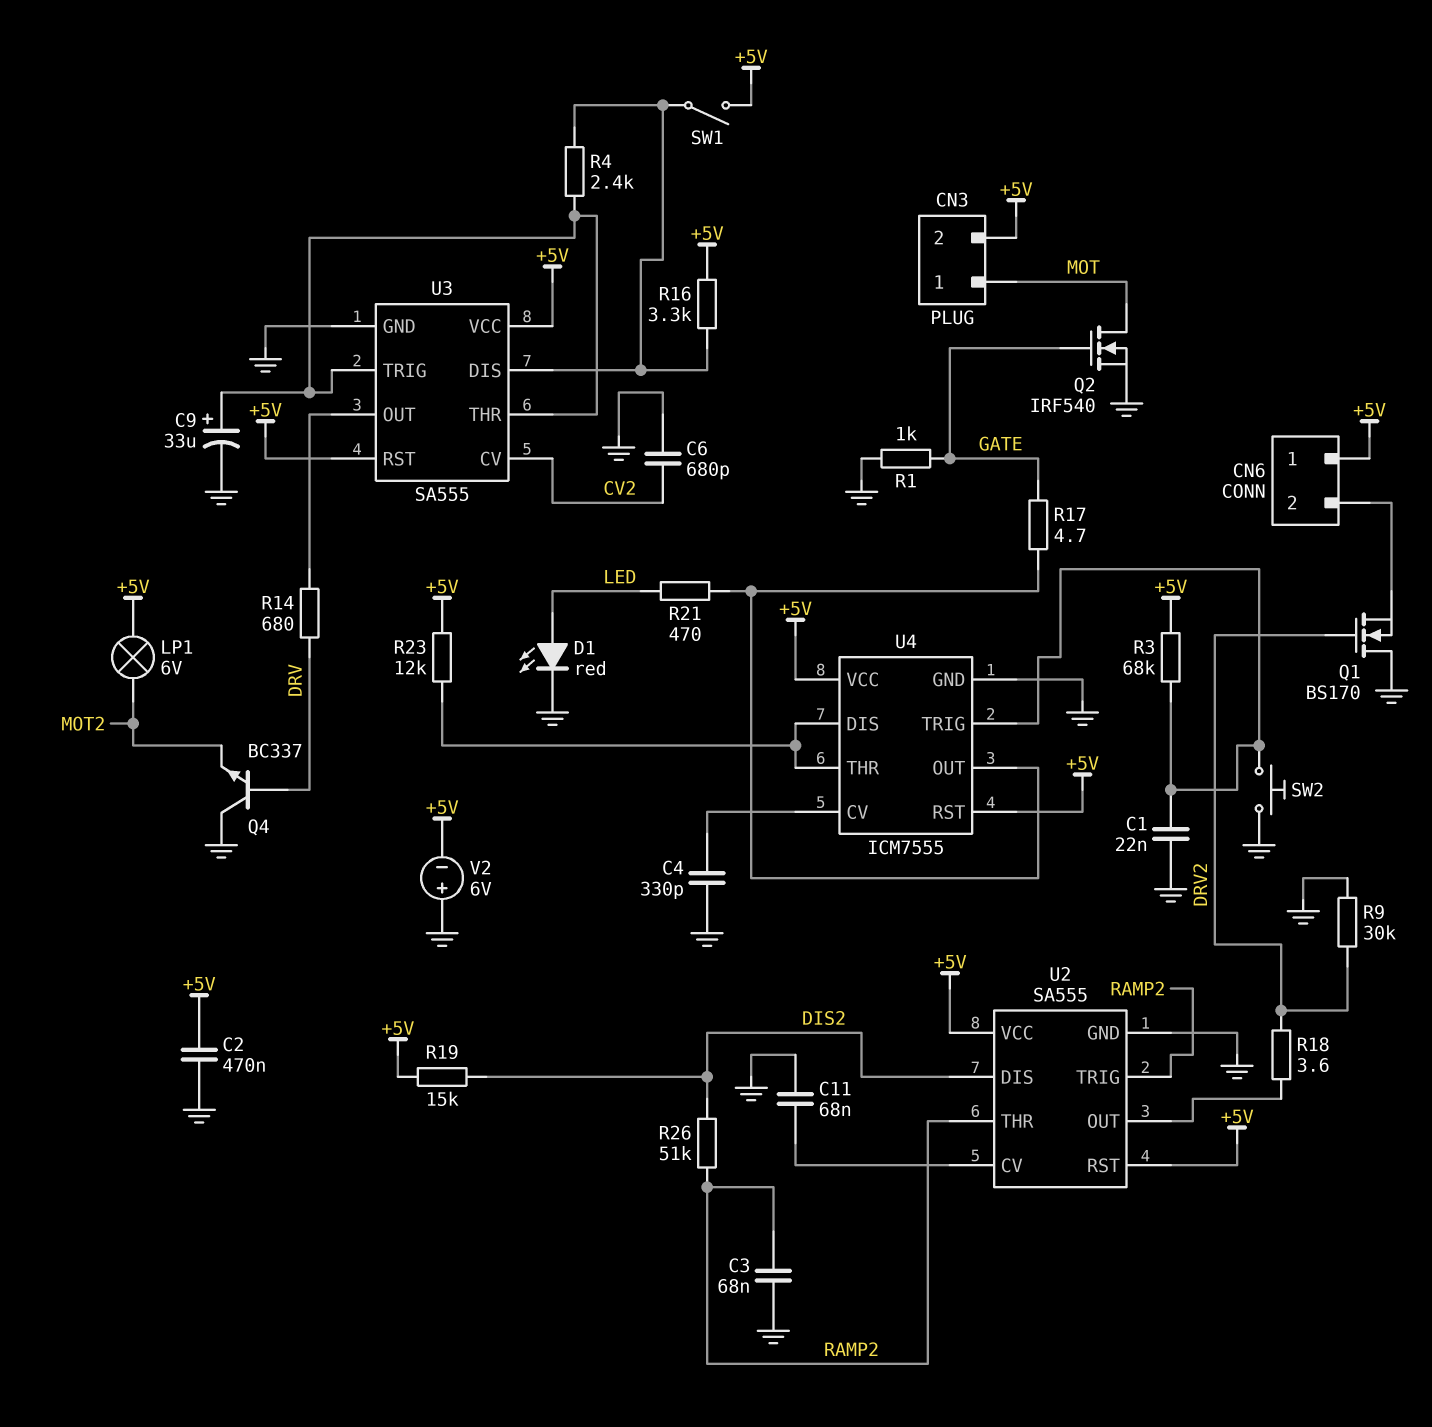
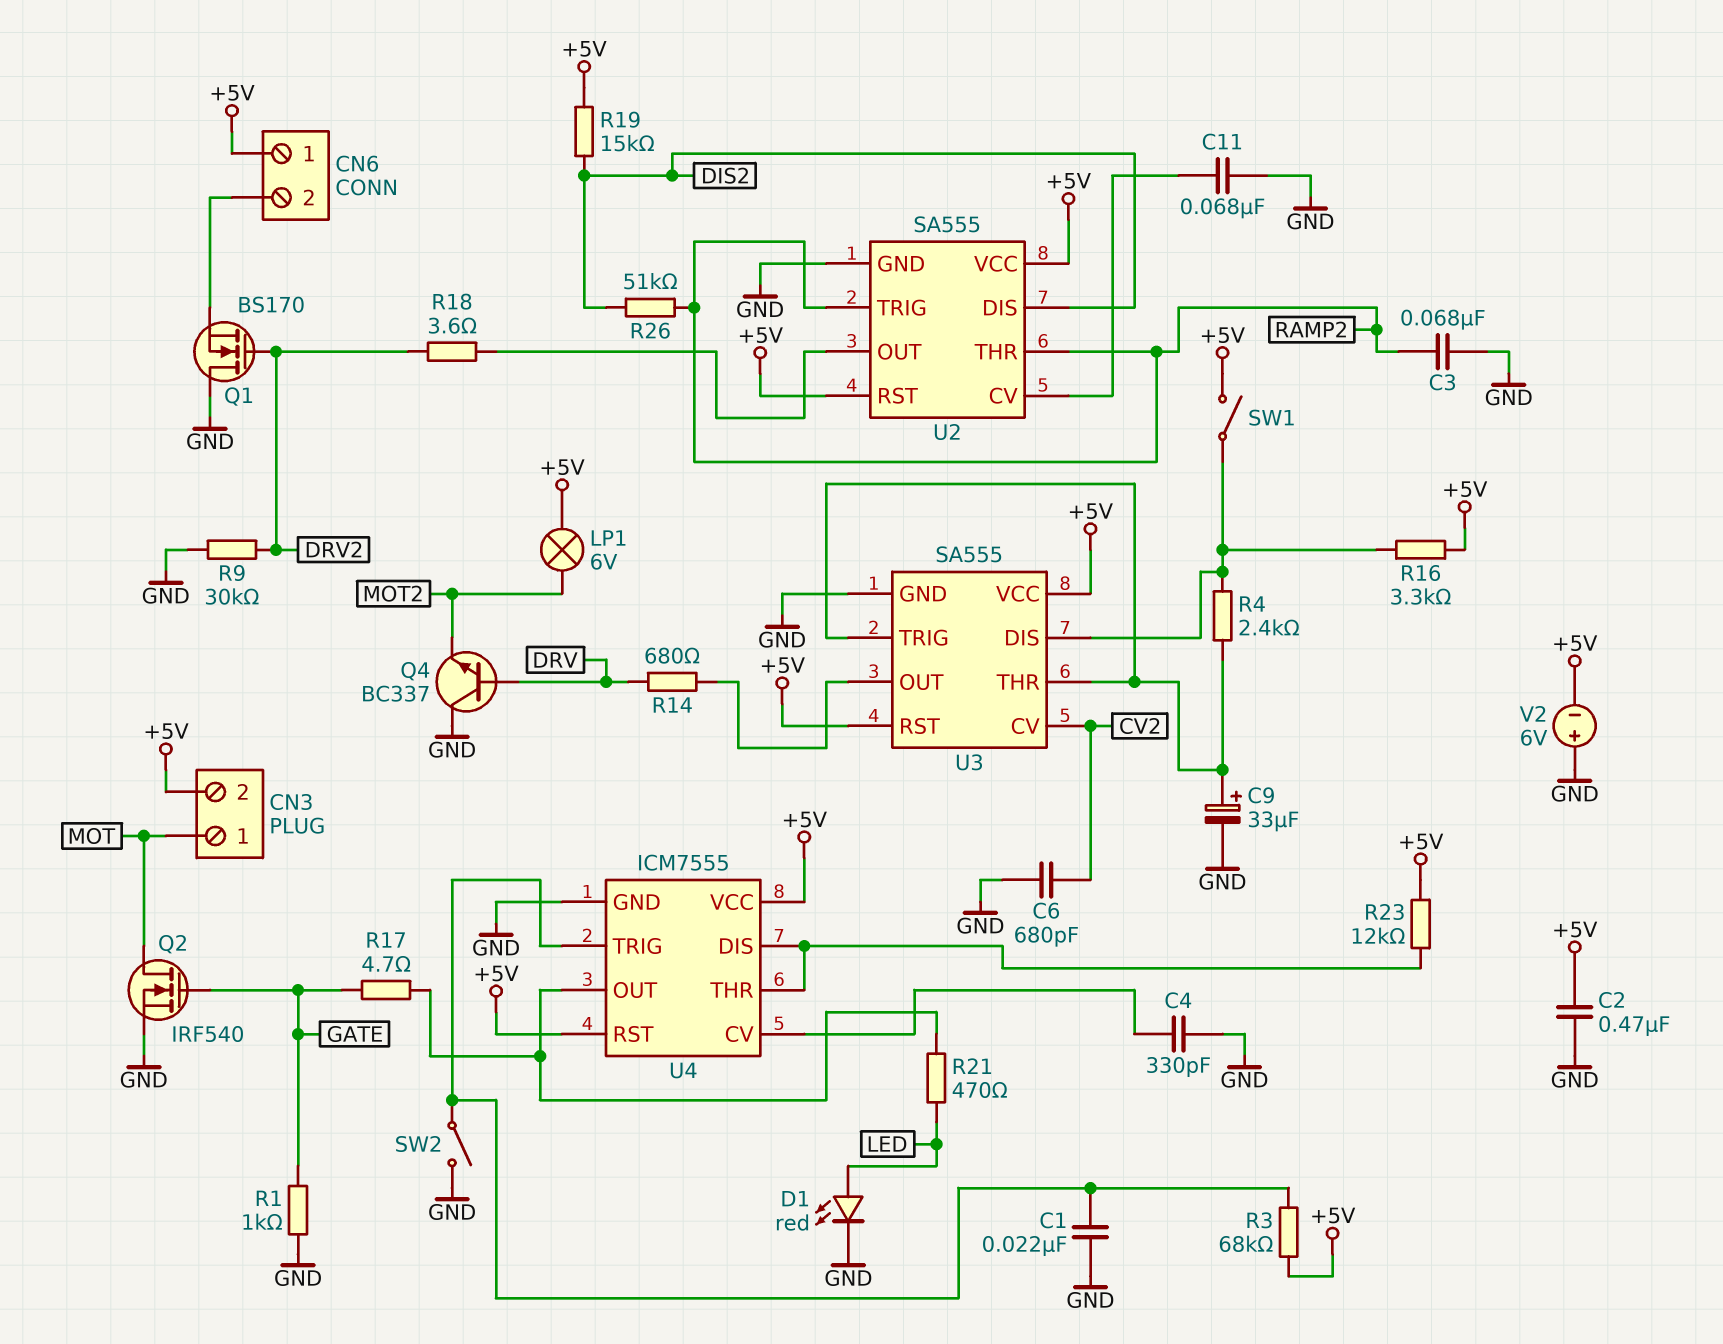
SW2: button (GND, U4/TRIG) -> switch (GND, U4/TRIG)

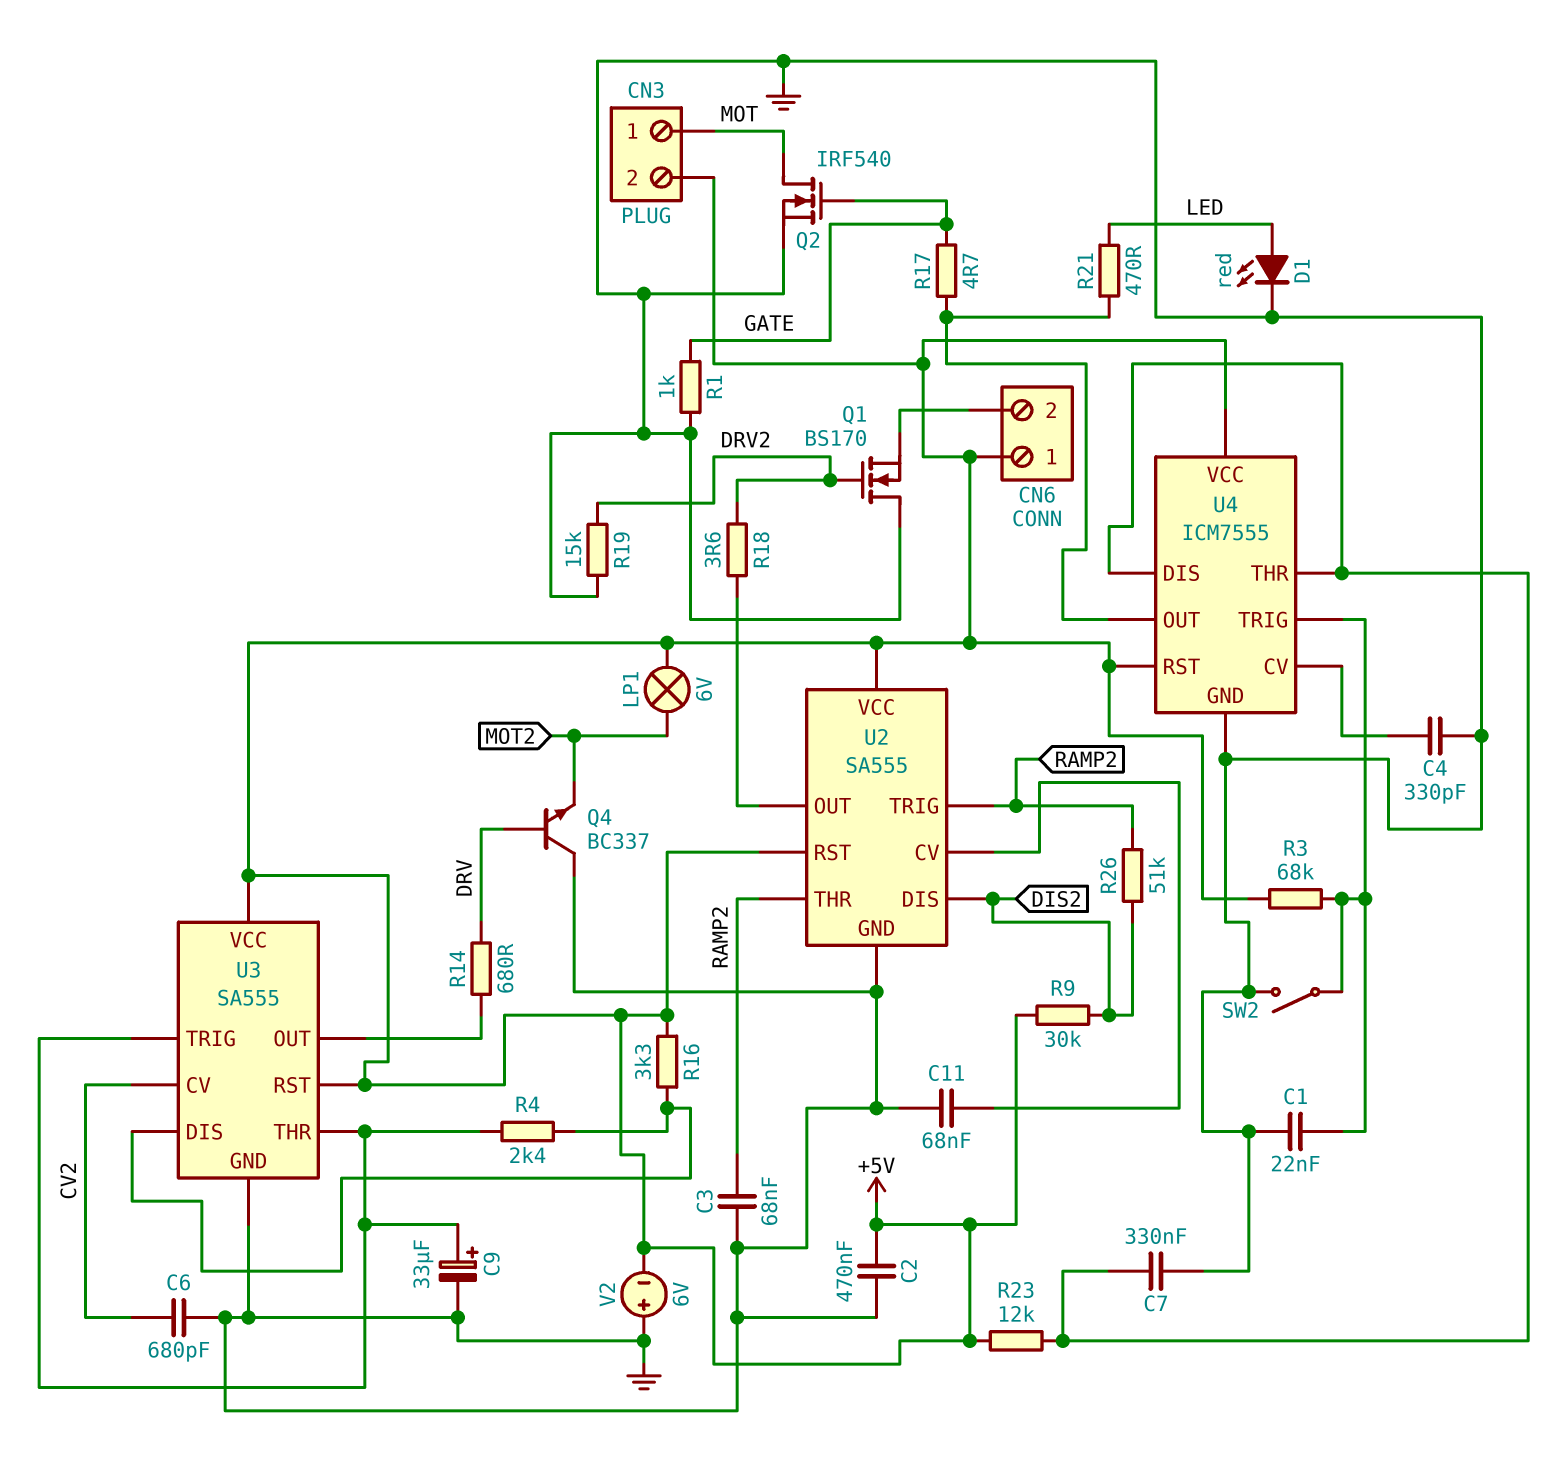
C7: none -> 330nF (GND, U4/DIS)
R9: 30k (DRV2, GND) -> 30k (+5V, DIS2)
R19: 15k (+5V, DIS2) -> 15k (DRV2, GND)
SW1: switch (+5V, U3/DIS) -> none

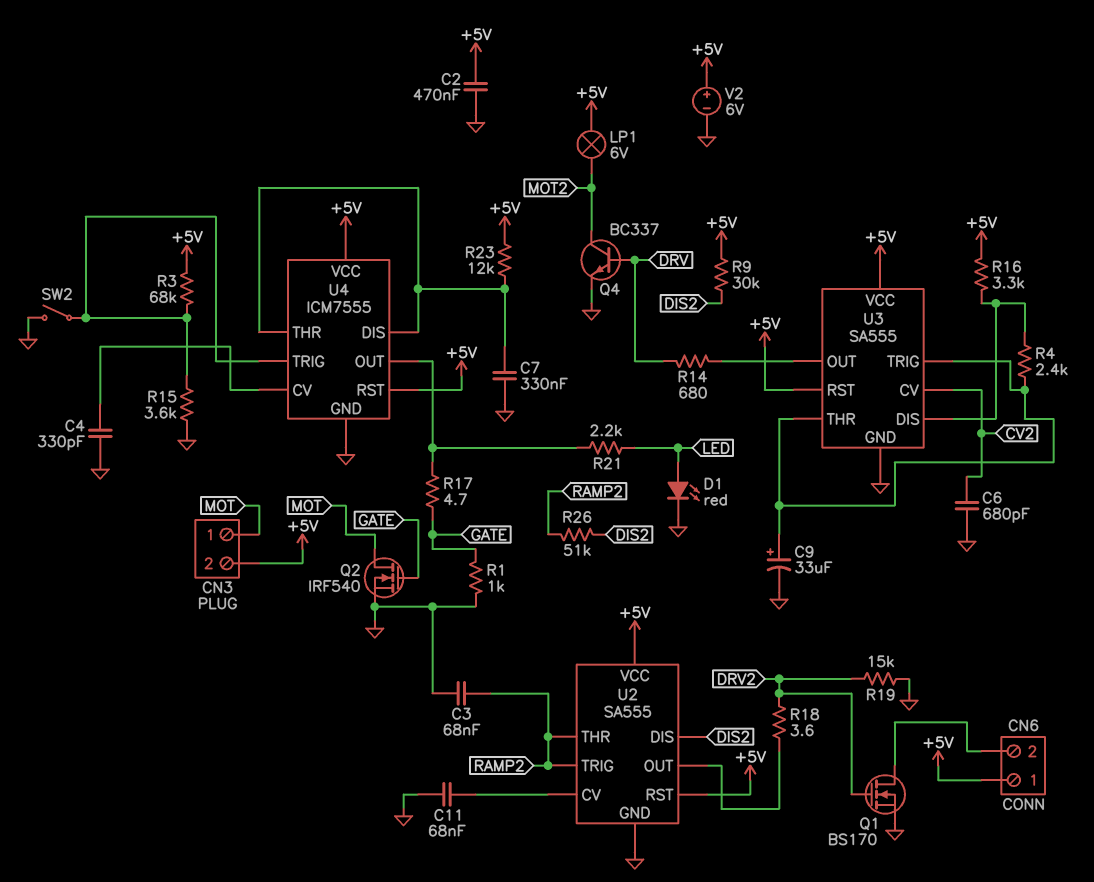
C1: 22nF (GND, U4/TRIG) -> none
Q1: NMOS BS170 (G DRV2, D GND, S CN6/2) -> NMOS BS170 (G DRV2, D CN6/2, S GND)
Q4: NPN BC337 (B DRV, C GND, E MOT2) -> NPN BC337 (B DRV, C MOT2, E GND)
R15: none -> 3.6k (GND, U4/TRIG)
R21: 470 (LED, U4/OUT) -> 2.2k (LED, U4/OUT)
V2: 6V (plus GND, minus +5V) -> 6V (plus +5V, minus GND)

